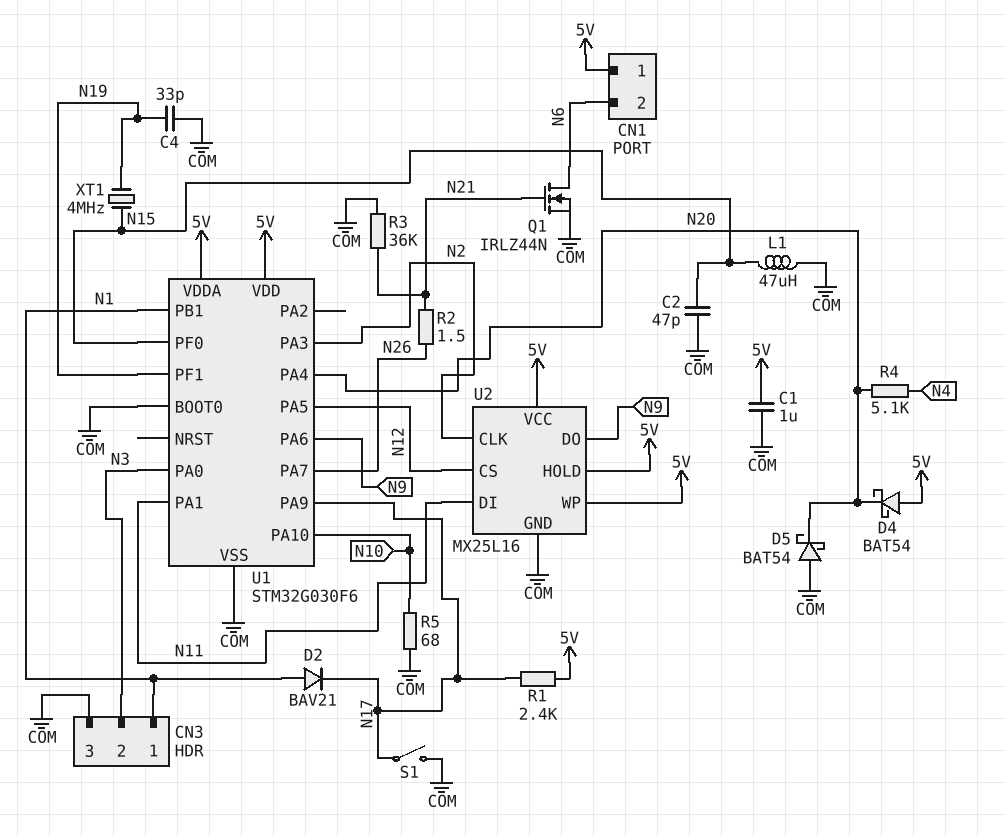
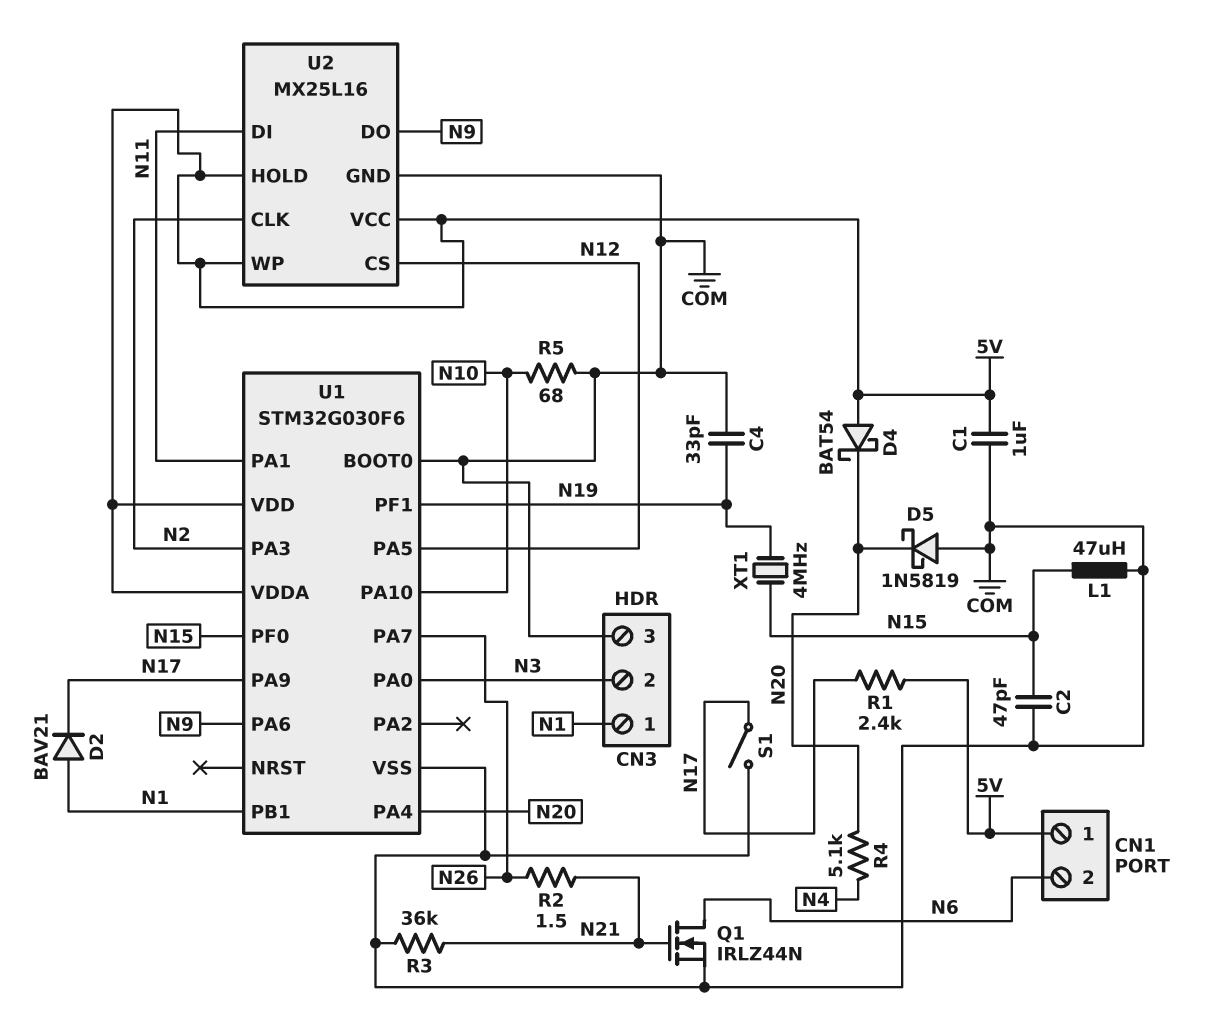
D5: schottky BAT54 (A COM, K N20) -> schottky 1N5819 (A COM, K N20)

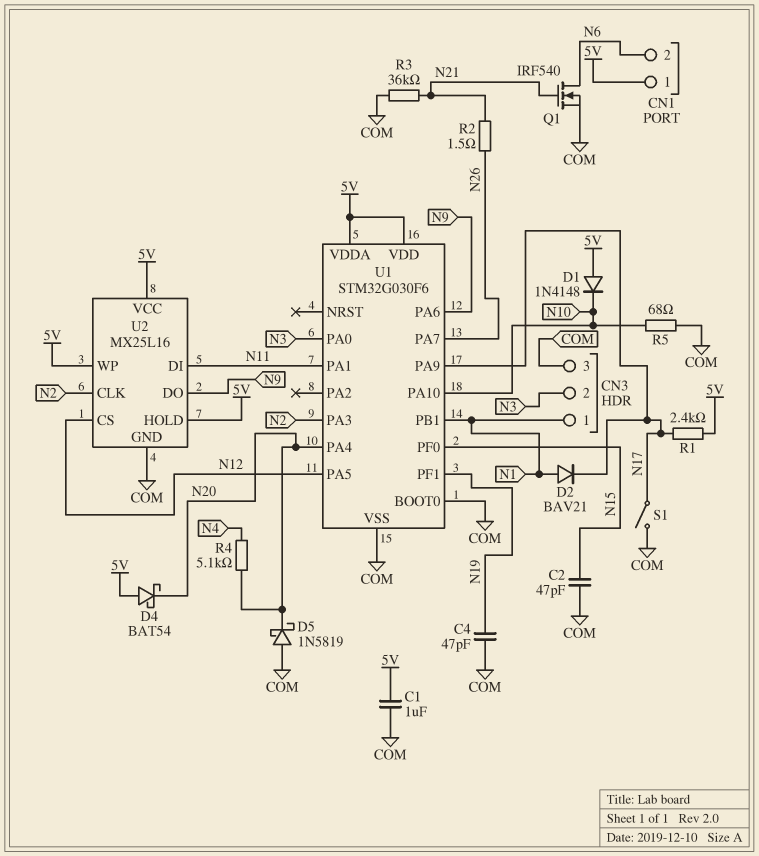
C4: 33pF (COM, N19) -> 47pF (COM, N19)
D1: none -> diode 1N4148 (A 5V, K N10)
L1: 47uH (COM, N15) -> none
Q1: NMOS IRLZ44N (G N21, D N6, S COM) -> NMOS IRF540 (G N21, D N6, S COM)
XT1: 4MHz (N15, N19) -> none

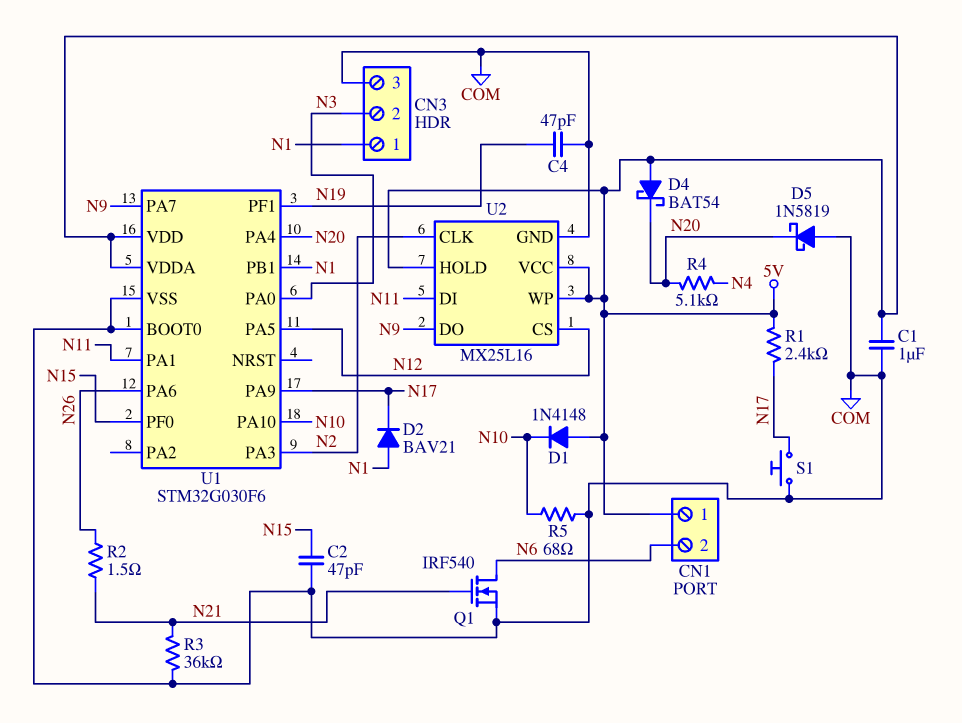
S1: switch (COM, N17) -> button (COM, N17)
U1 pin PA6: N9 -> N26
U1 pin PA7: N26 -> N9

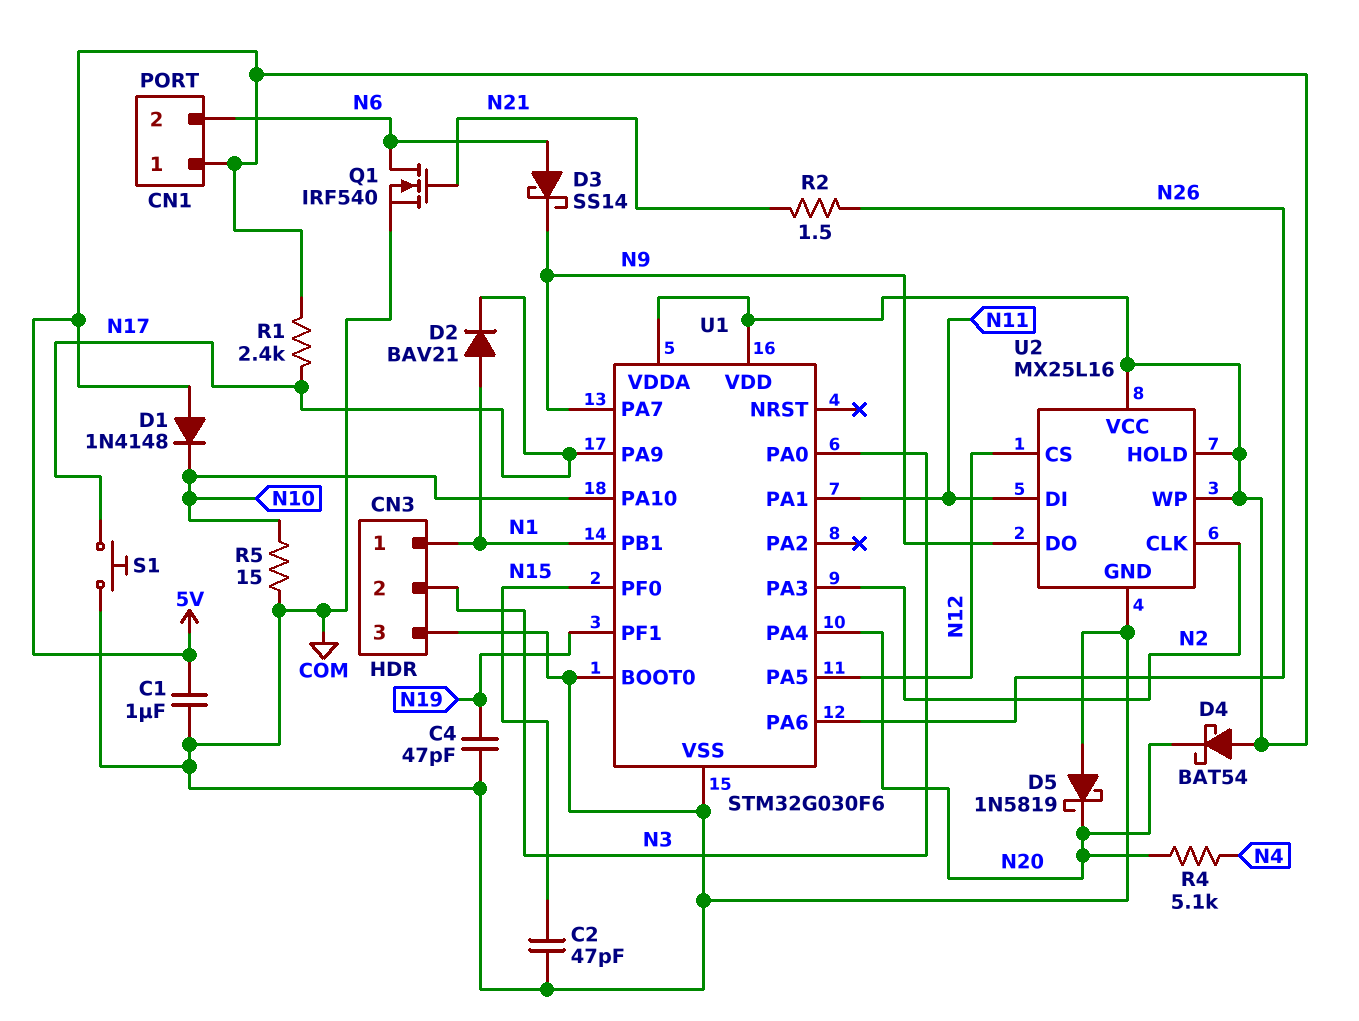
D3: none -> schottky SS14 (A N6, K N9)
R3: 36k (COM, N21) -> none
R5: 68 (COM, N10) -> 15 (COM, N10)

